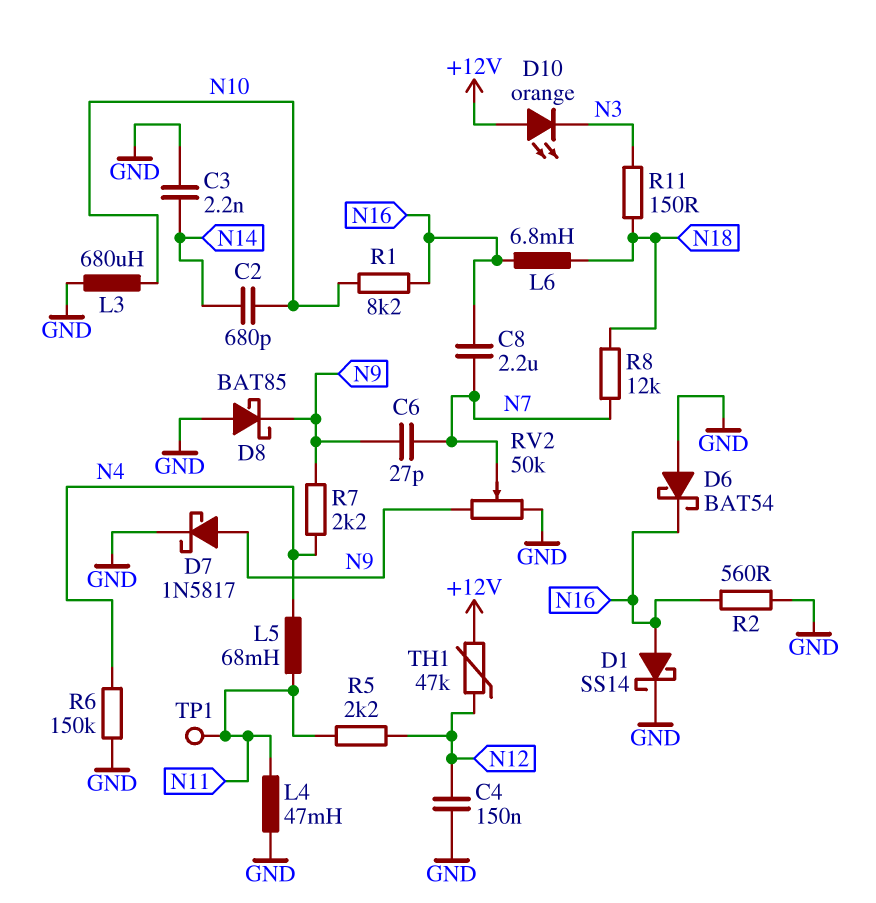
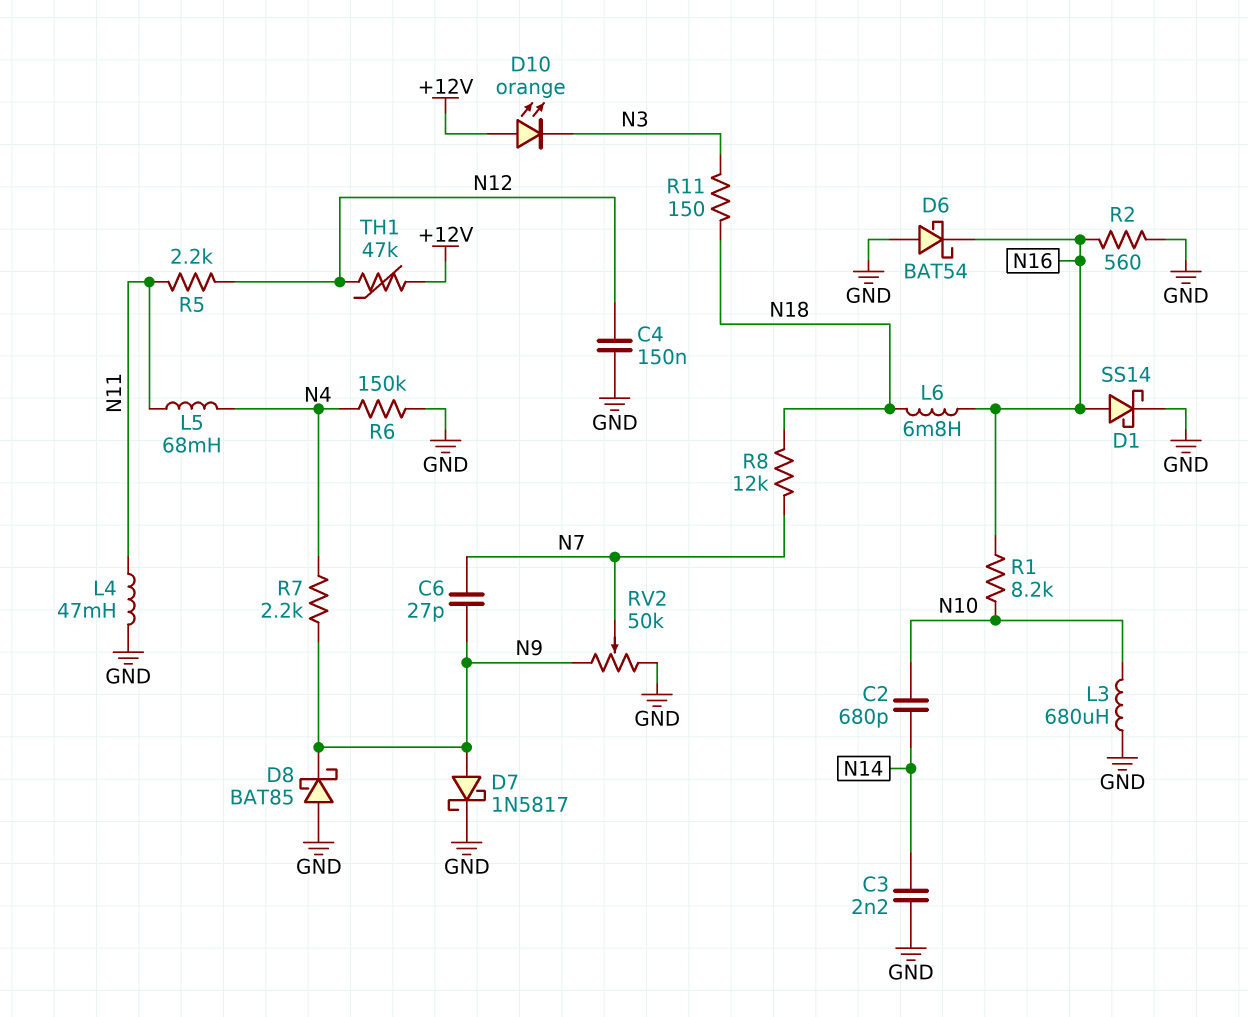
C8: 2.2uF (N7, N16) -> none
TP1: test point (N11) -> none

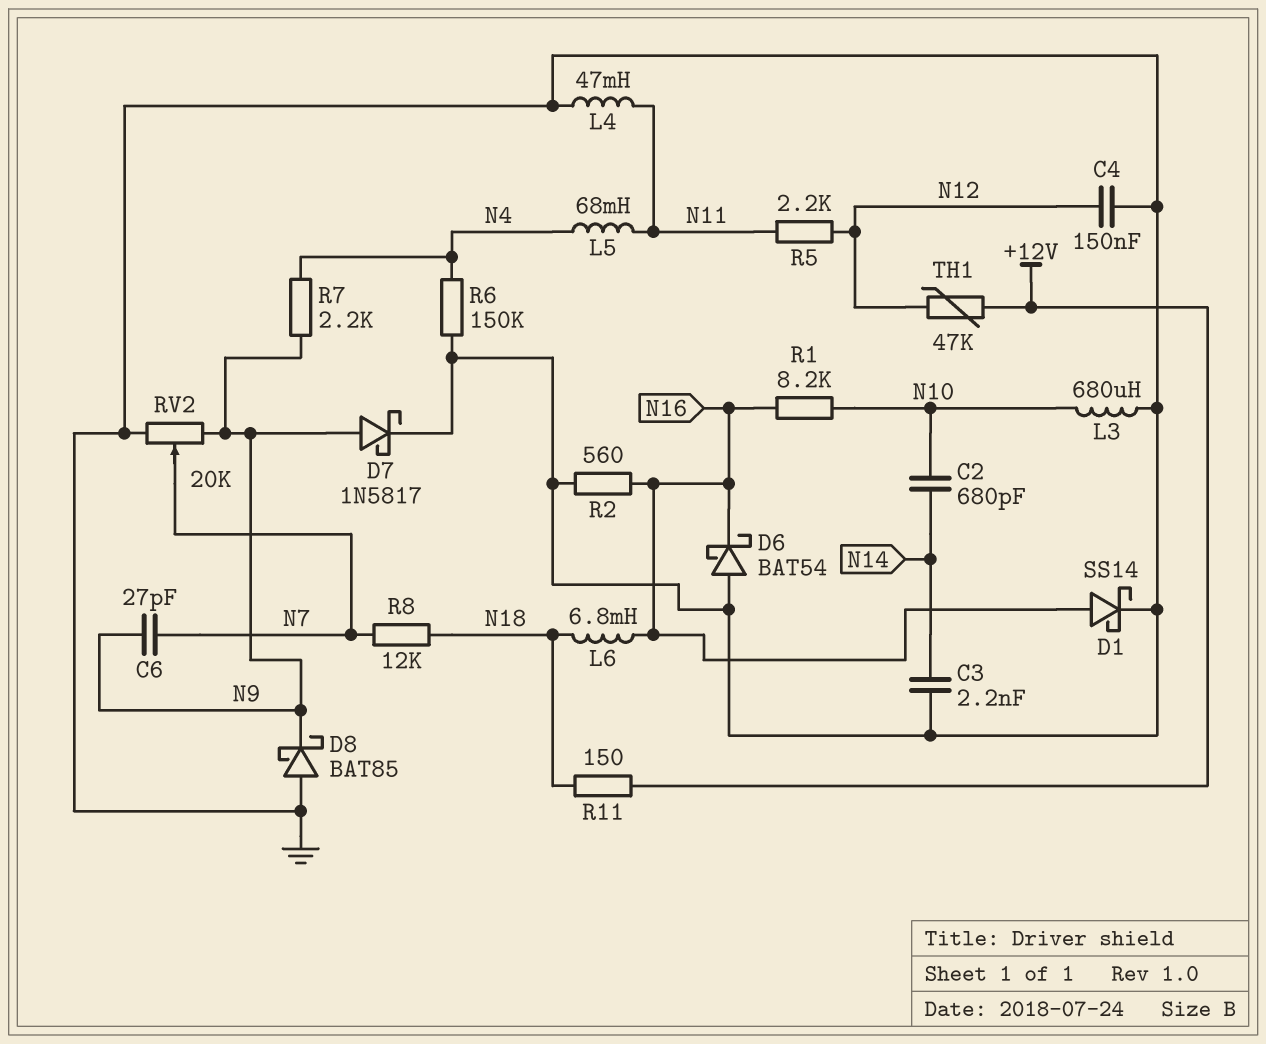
D10: LED orange (A +12V, K N3) -> none
R11: 150 (N3, N18) -> 150 (+12V, N18)
RV2: 50k (GND, N9, wiper N7) -> 20k (GND, N9, wiper N7)

